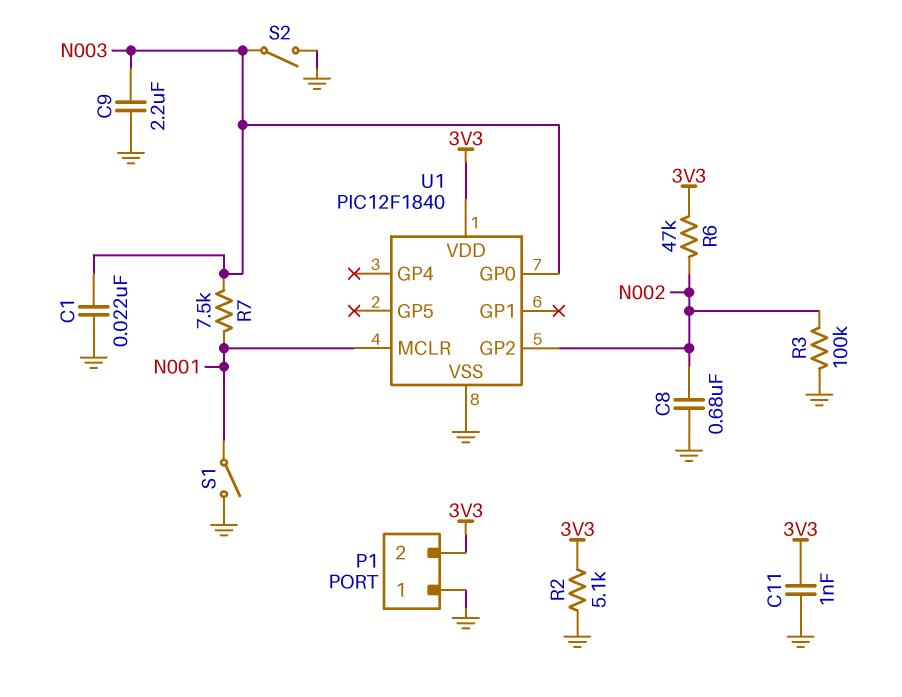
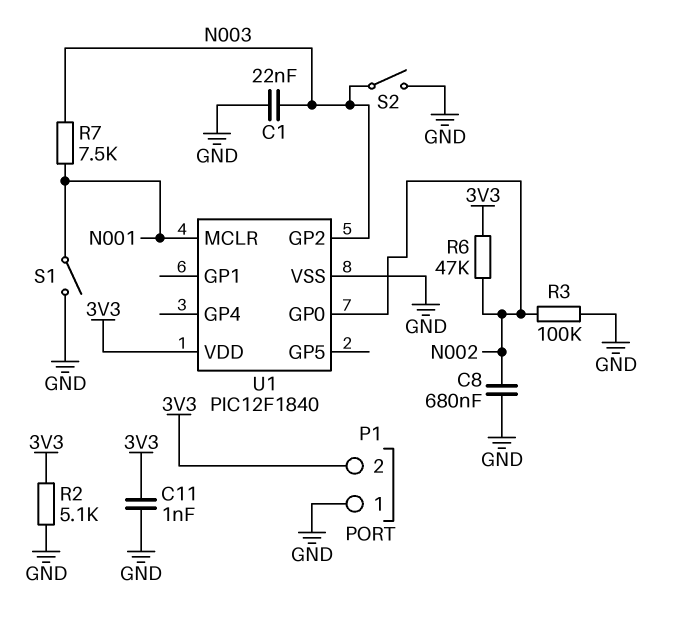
C9: 2.2uF (GND, N003) -> none
U1 pin GP0: N003 -> N002
U1 pin GP2: N002 -> N003

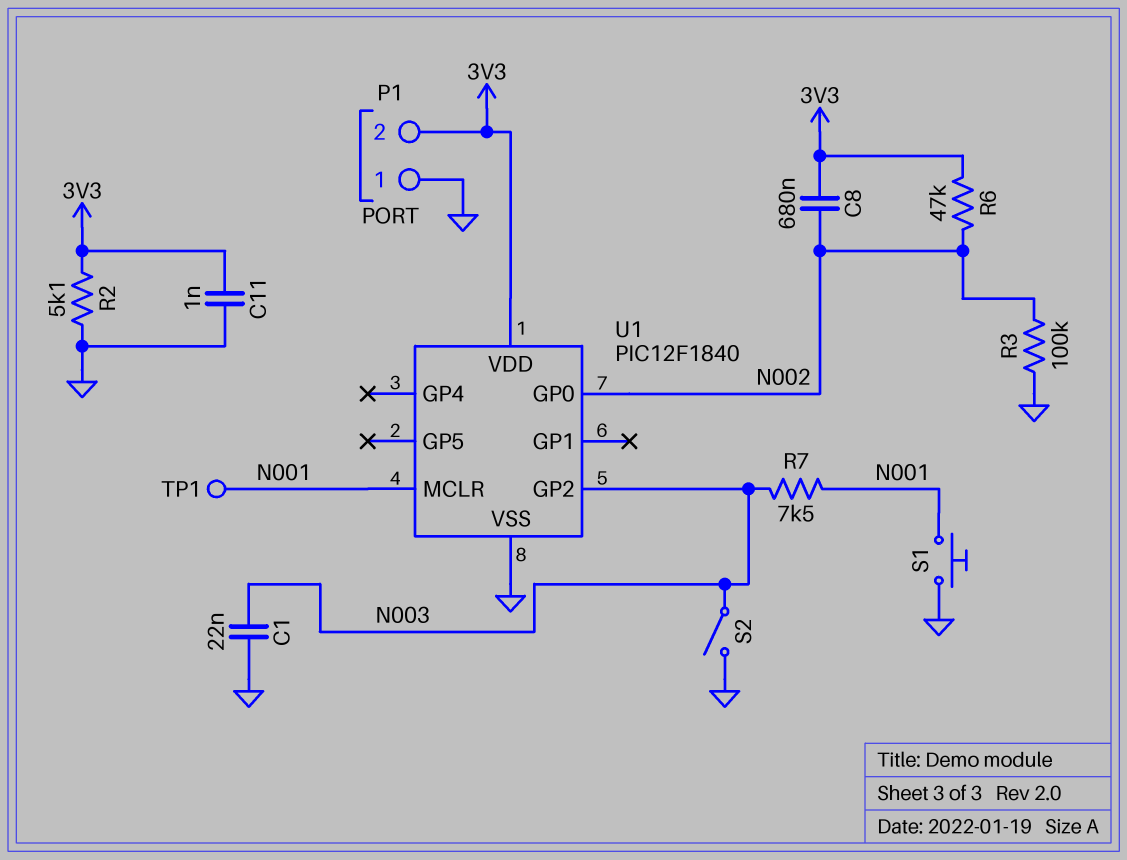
C8: 680nF (GND, N002) -> 680nF (3V3, N002)
S1: switch (GND, N001) -> button (GND, N001)
TP1: none -> test point (N001)

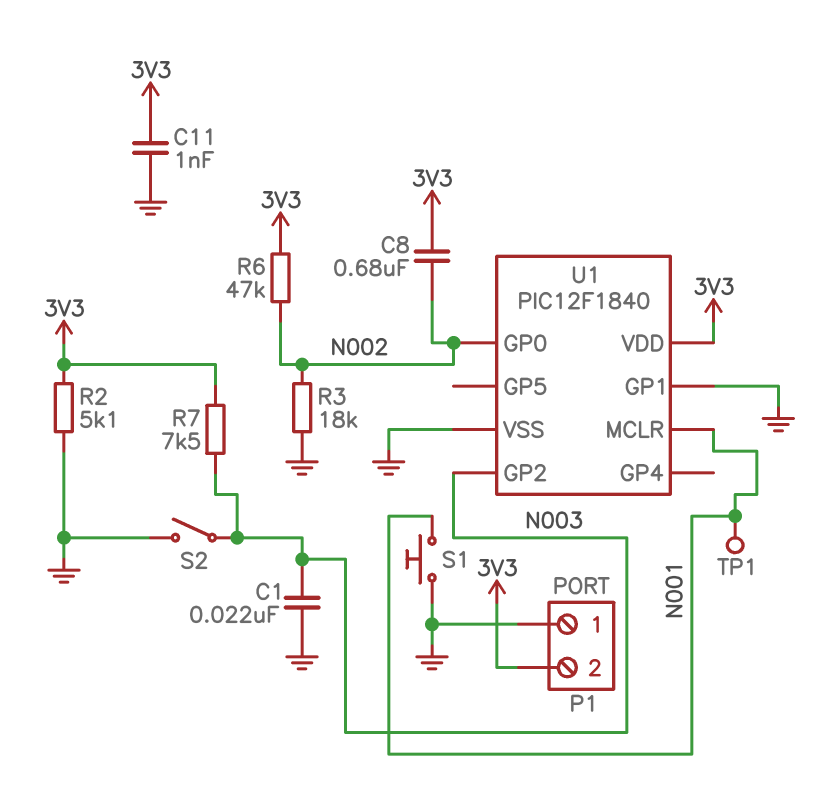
R3: 100k (GND, N002) -> 18k (GND, N002)
R7: 7.5k (N001, N003) -> 7.5k (3V3, N003)
U1 pin GP1: none -> GND

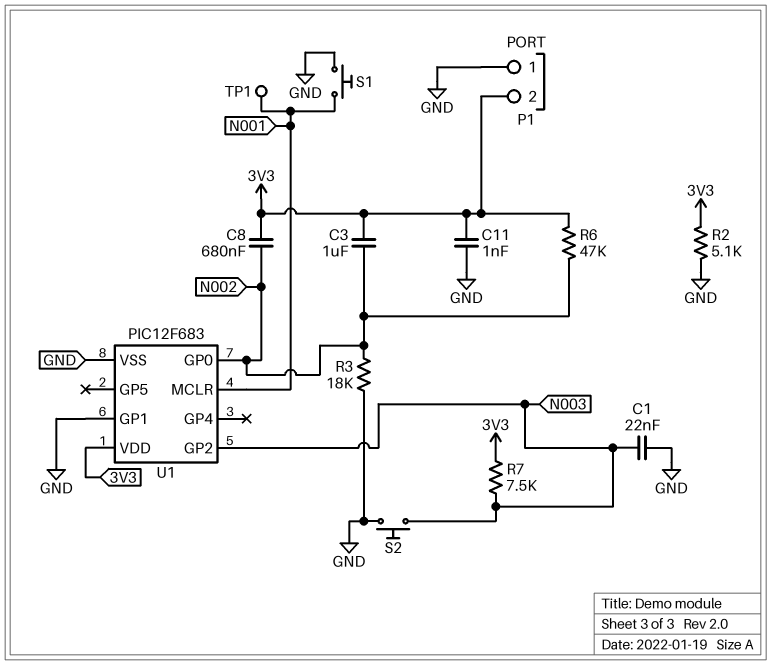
C3: none -> 1uF (3V3, N002)
S2: switch (GND, N003) -> button (GND, N003)
U1: PIC12F1840 -> PIC12F683

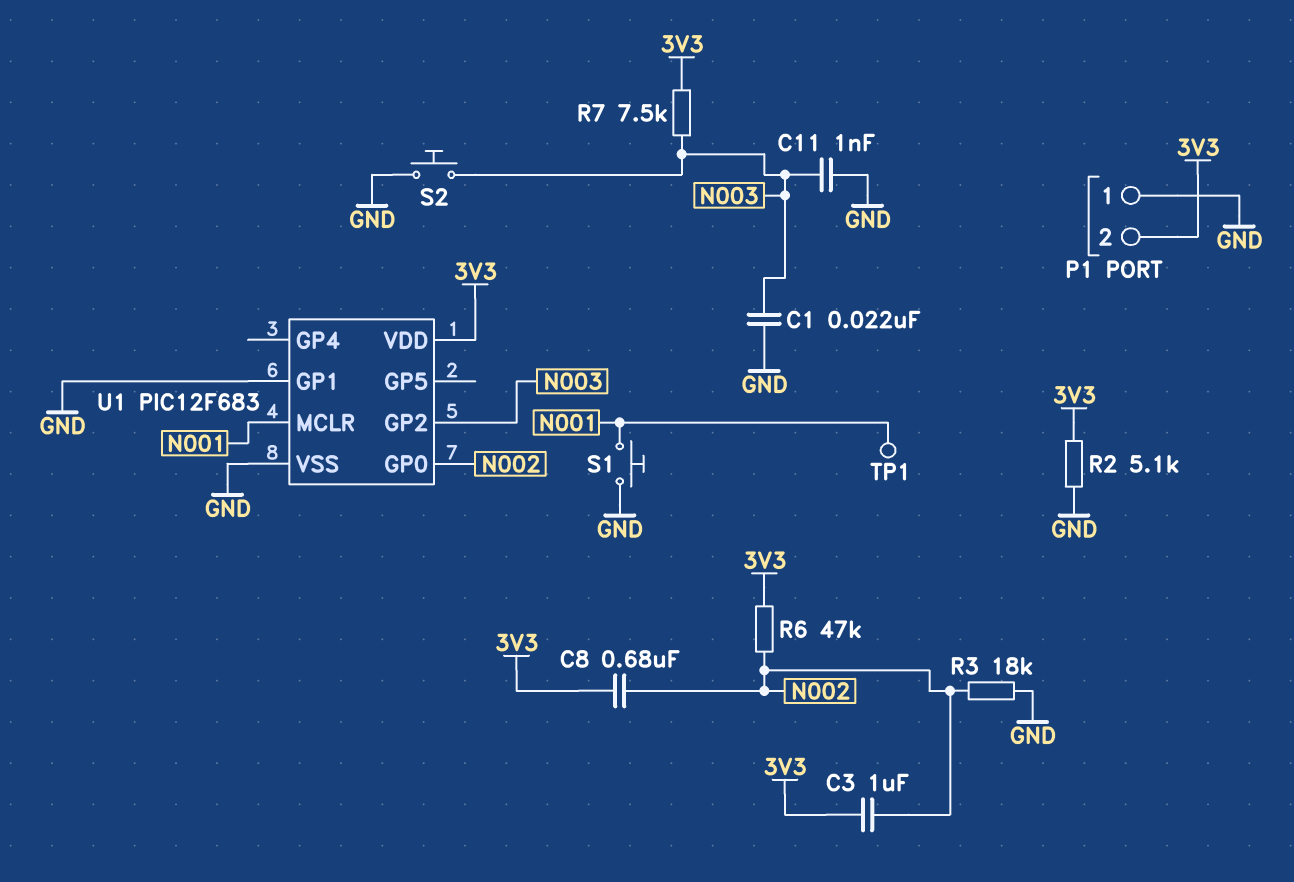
C11: 1nF (3V3, GND) -> 1nF (GND, N003)

